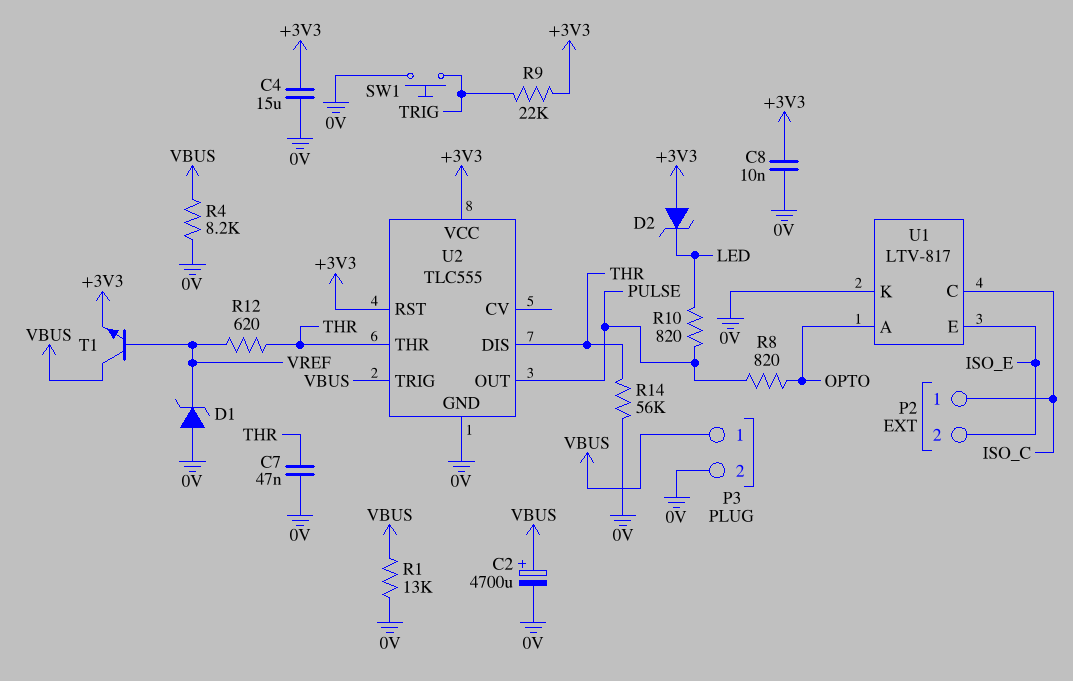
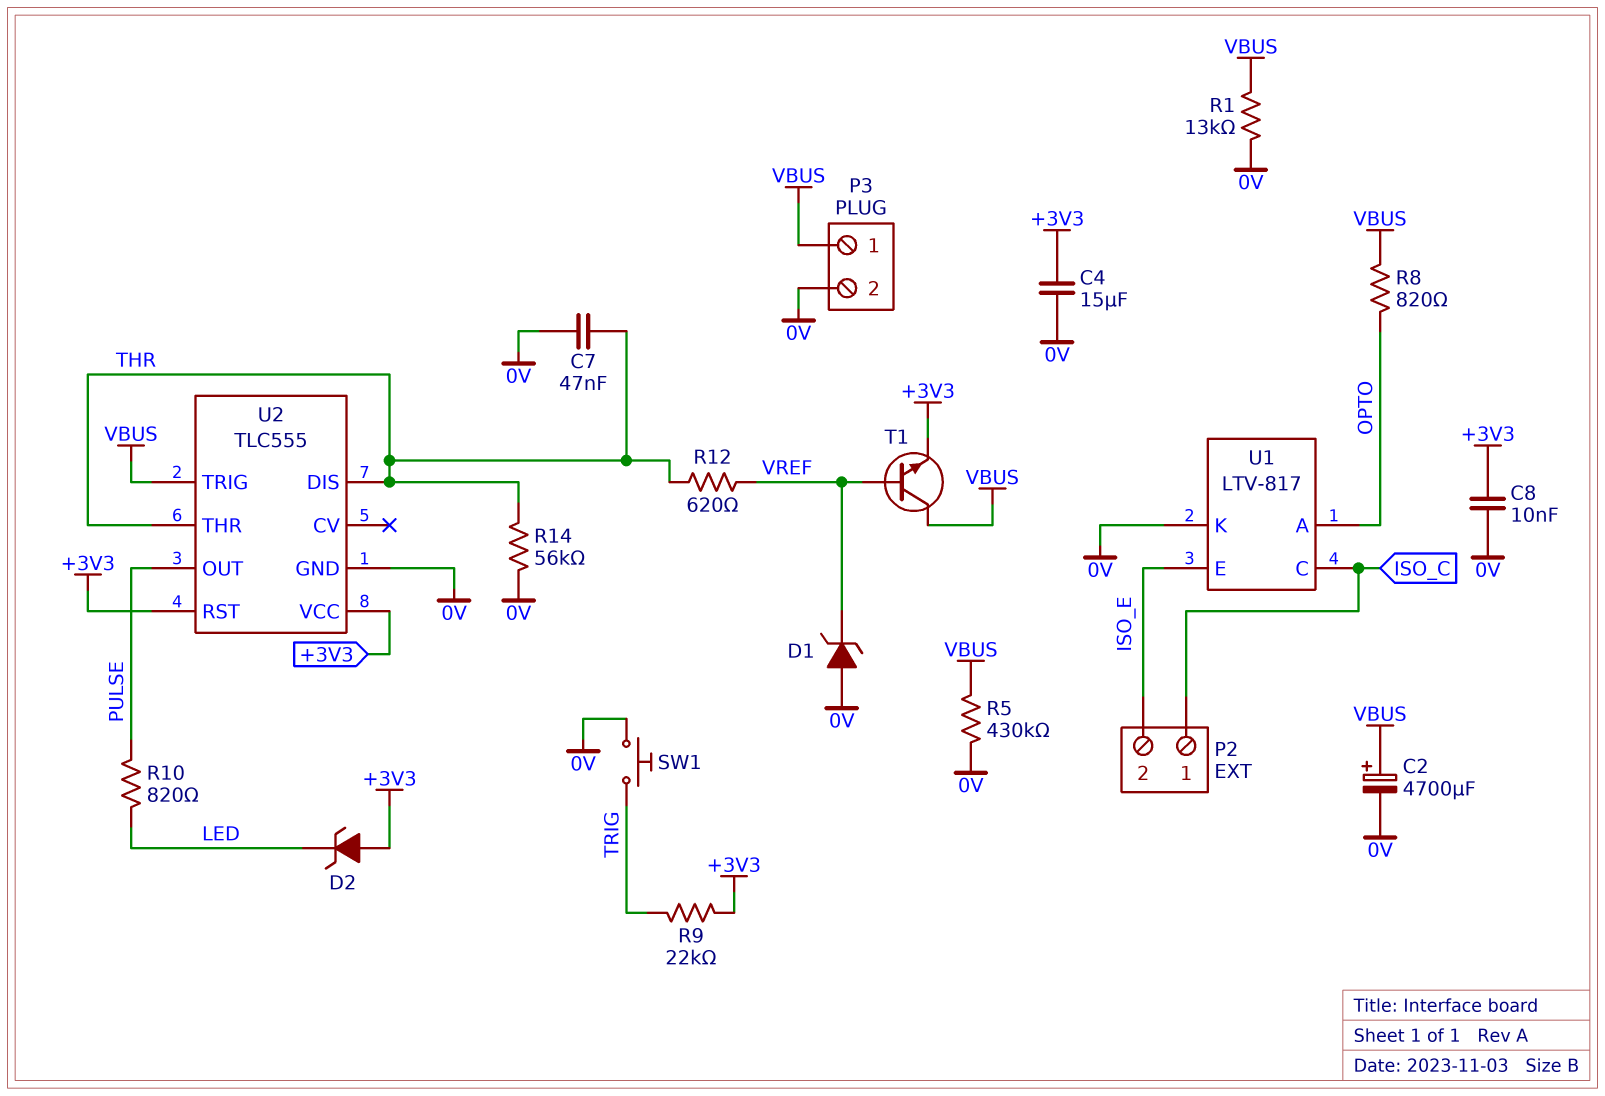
R4: 8.2k (0V, VBUS) -> none
R5: none -> 430k (0V, VBUS)
R8: 820 (OPTO, PULSE) -> 820 (OPTO, VBUS)

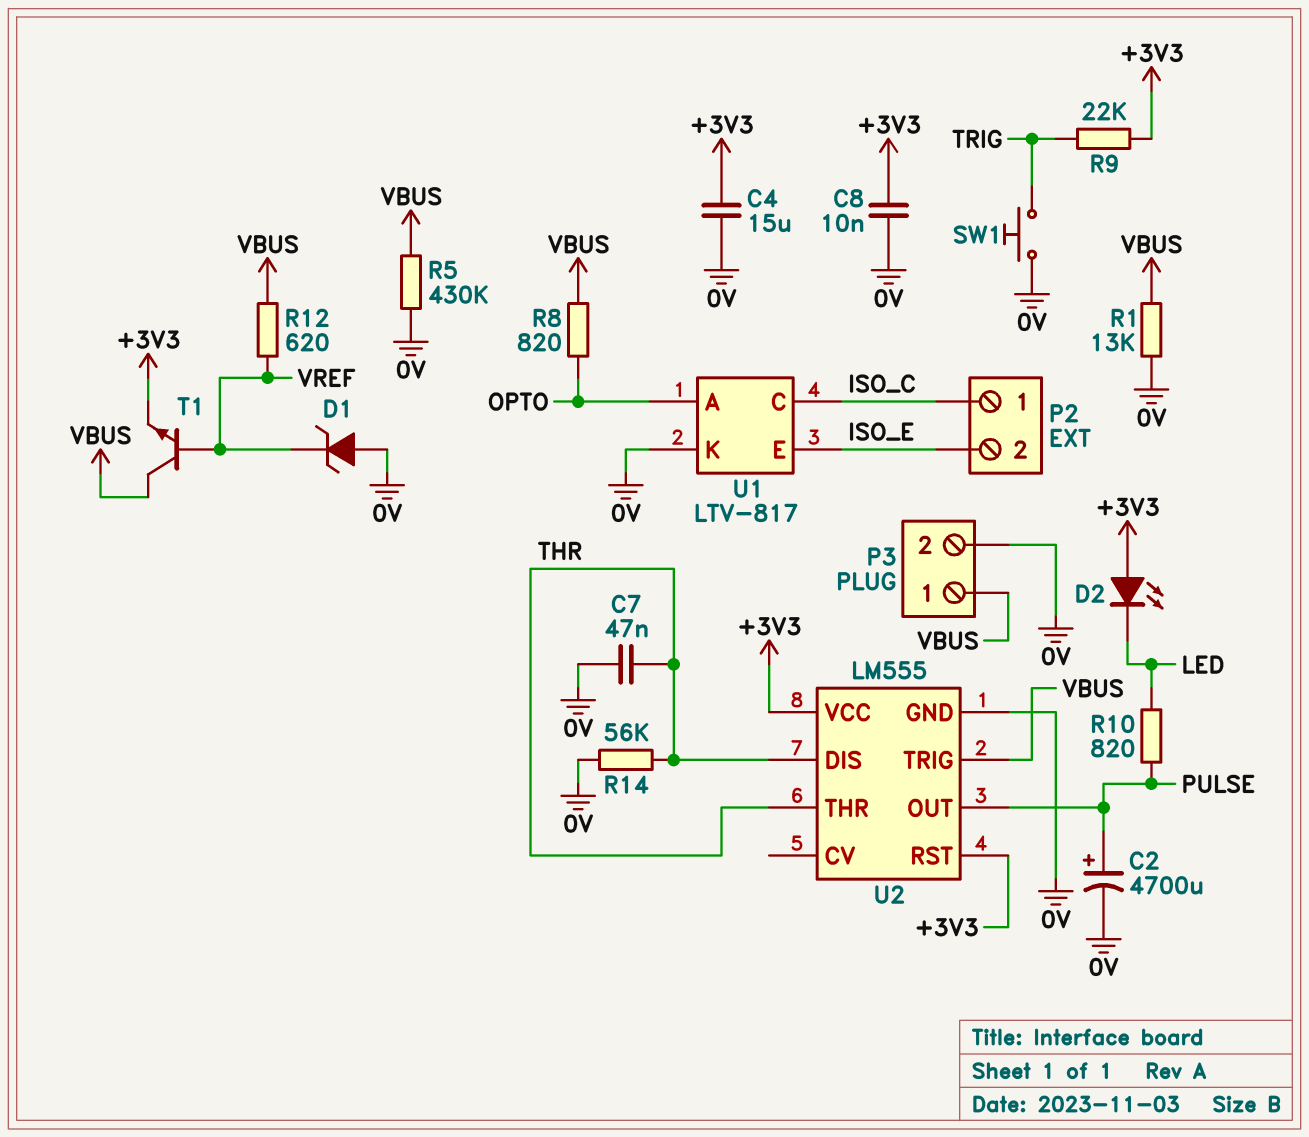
C2: 4700uF (plus VBUS, minus 0V) -> 4700uF (plus PULSE, minus 0V)
D2: zener (A +3V3, K LED) -> LED (A +3V3, K LED)
R12: 620 (THR, VREF) -> 620 (VBUS, VREF)
U2: TLC555 -> LM555

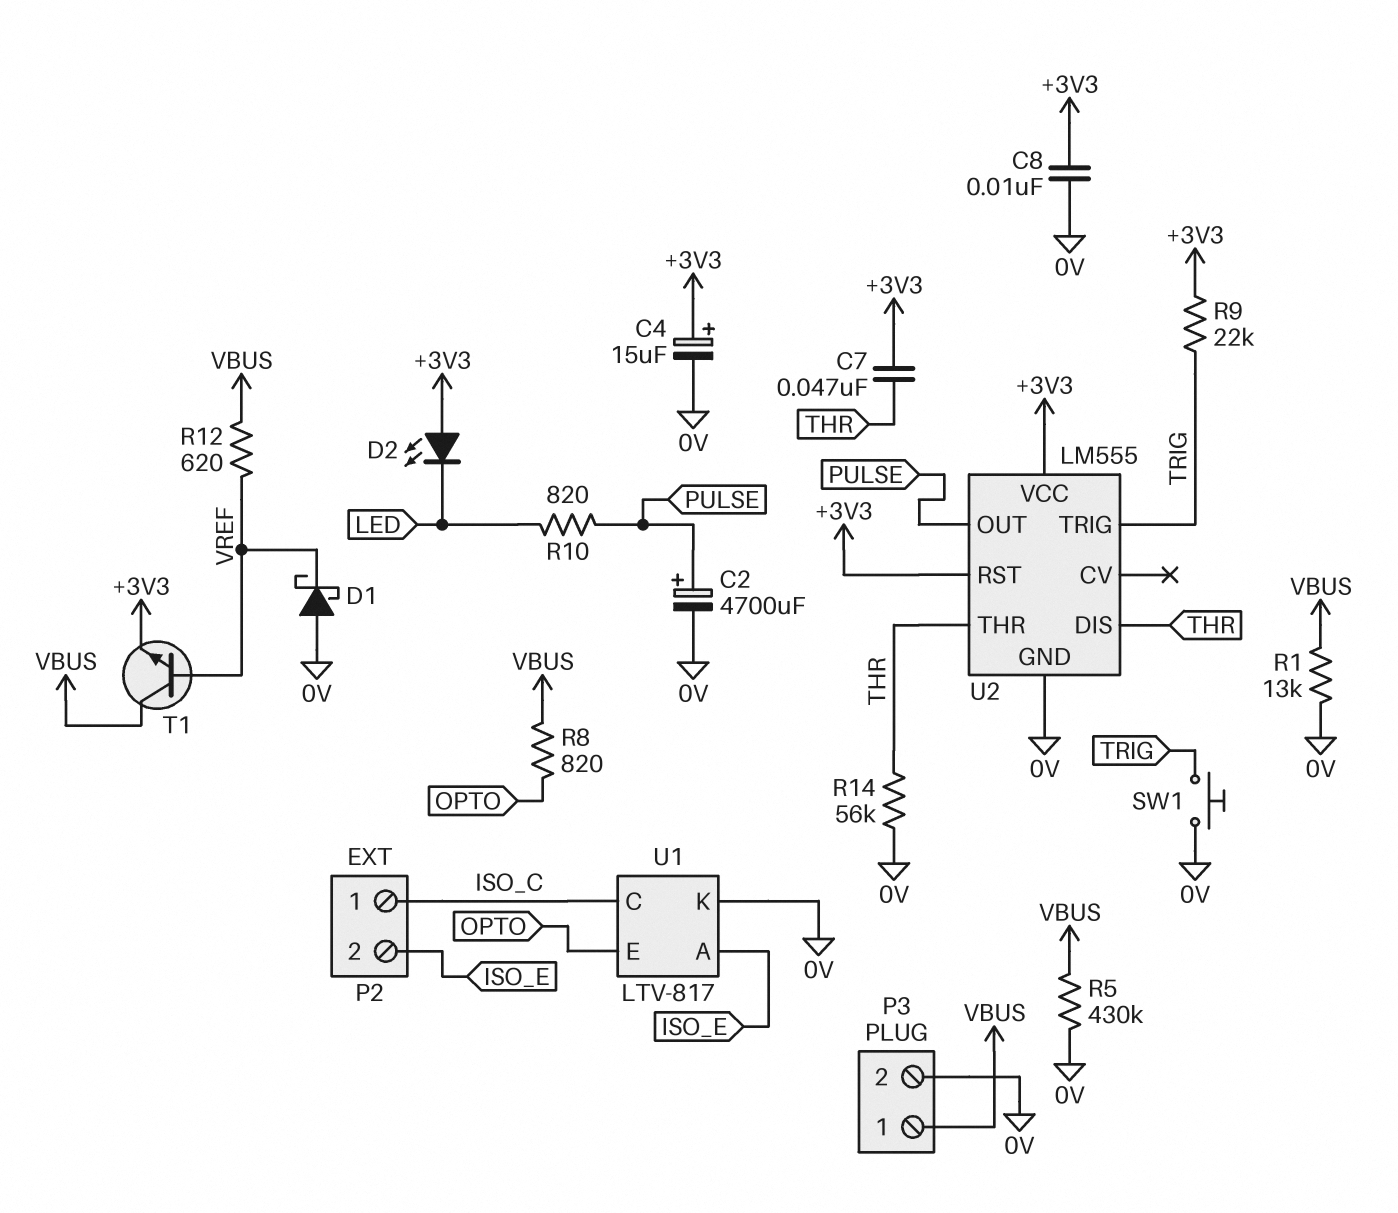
C4: 15uF (+3V3, 0V) -> 15uF (plus +3V3, minus 0V)
C7: 47nF (0V, THR) -> 47nF (+3V3, THR)
D1: zener (A 0V, K VREF) -> schottky (A 0V, K VREF)
U1 pin A: OPTO -> ISO_E
U1 pin E: ISO_E -> OPTO
U2 pin TRIG: VBUS -> TRIG

